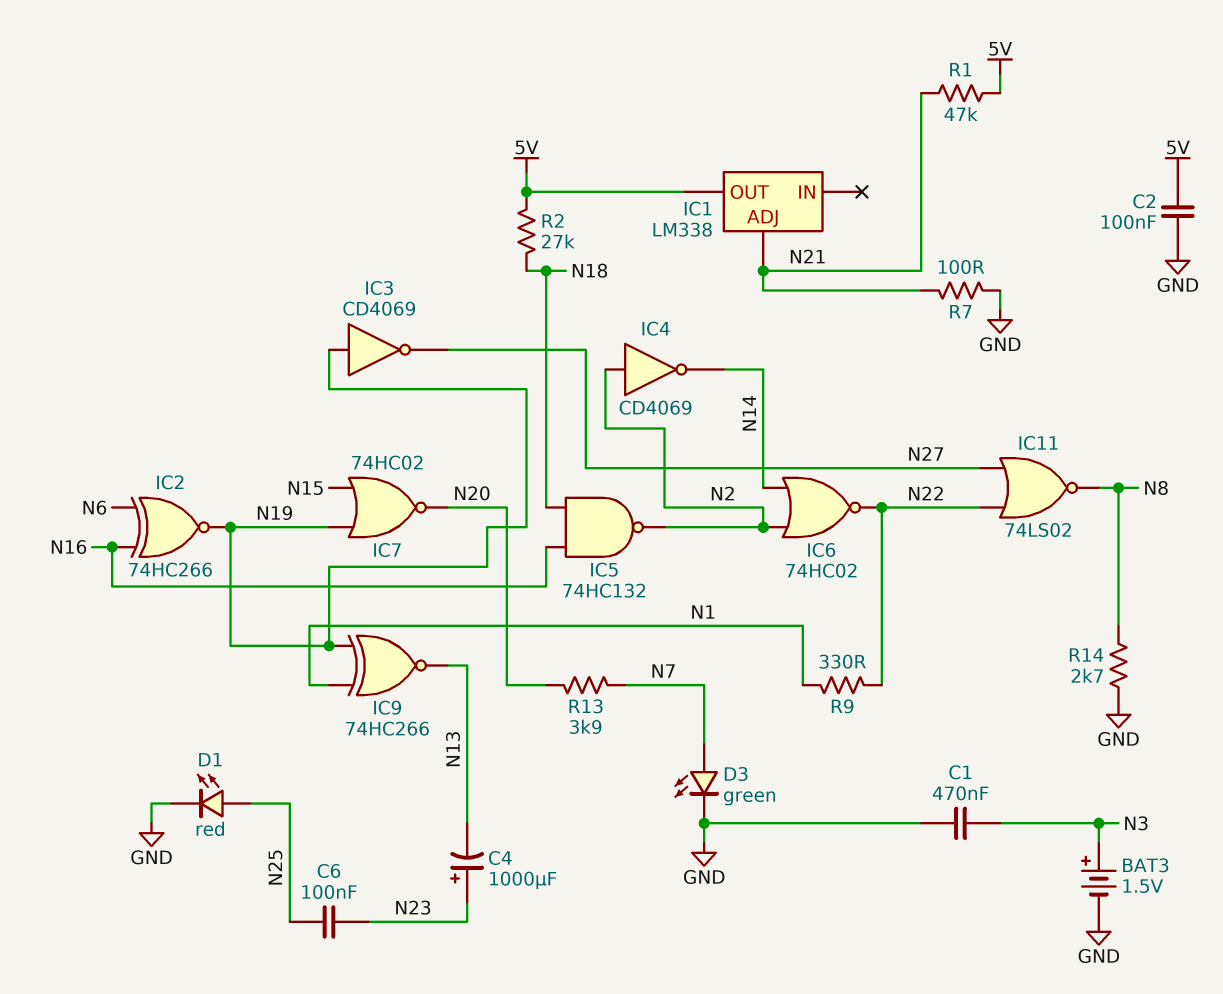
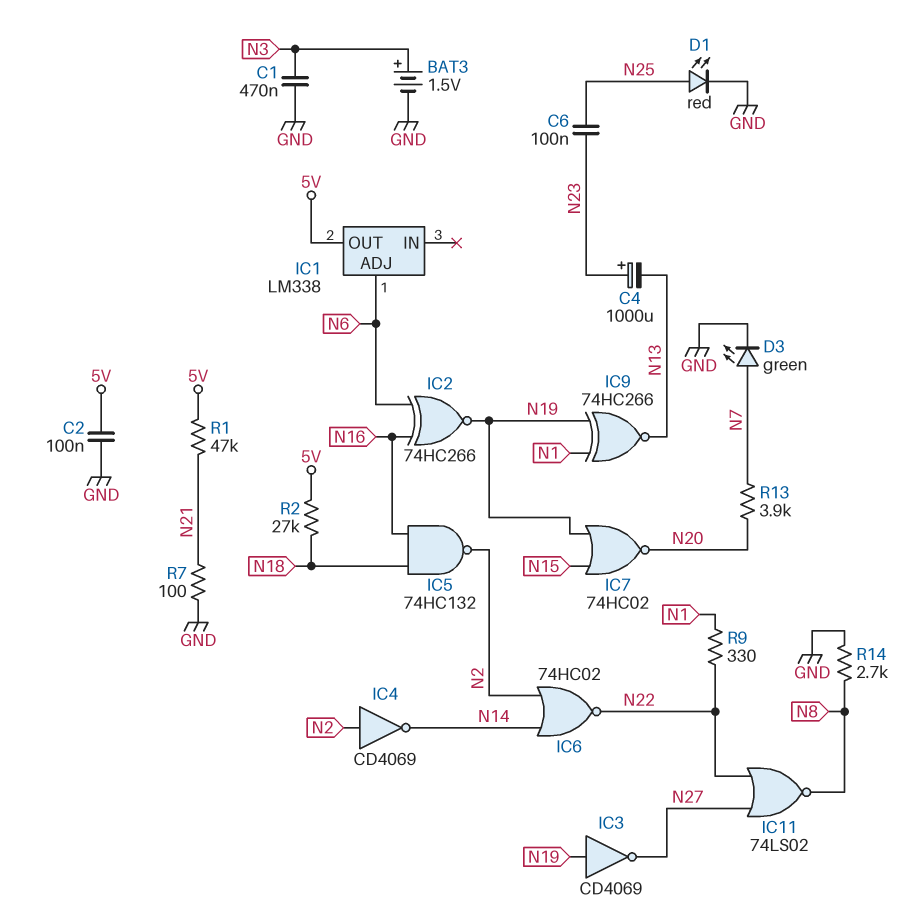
IC1 pin ADJ: N21 -> N6

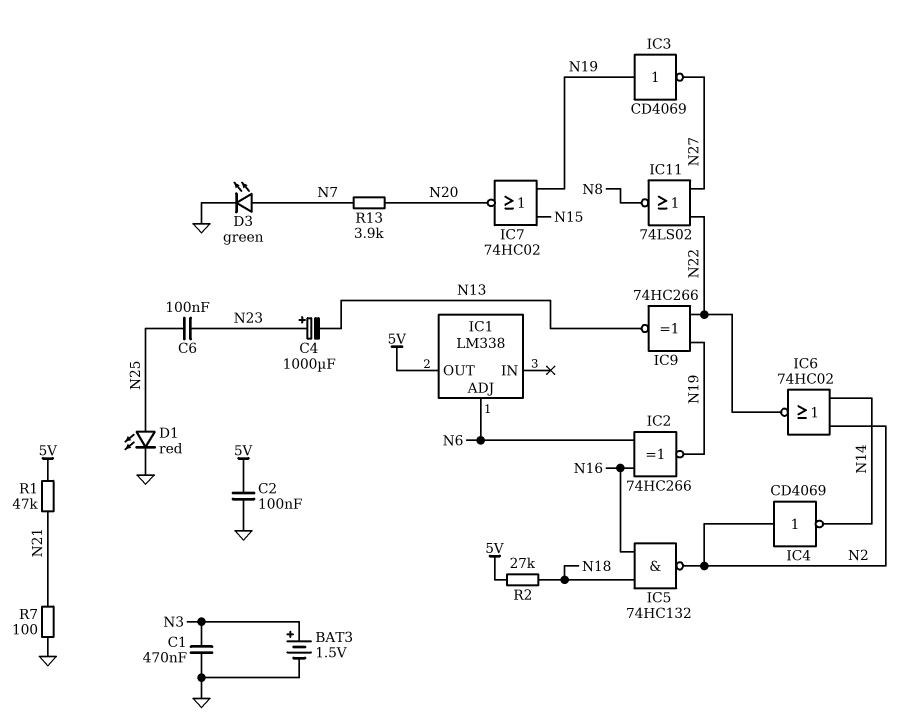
IC9: XNOR 74HC266 (in N1, in N19, out N13) -> XNOR 74HC266 (in N19, in N22, out N13)
R9: 330 (N1, N22) -> none
R14: 2.7k (GND, N8) -> none

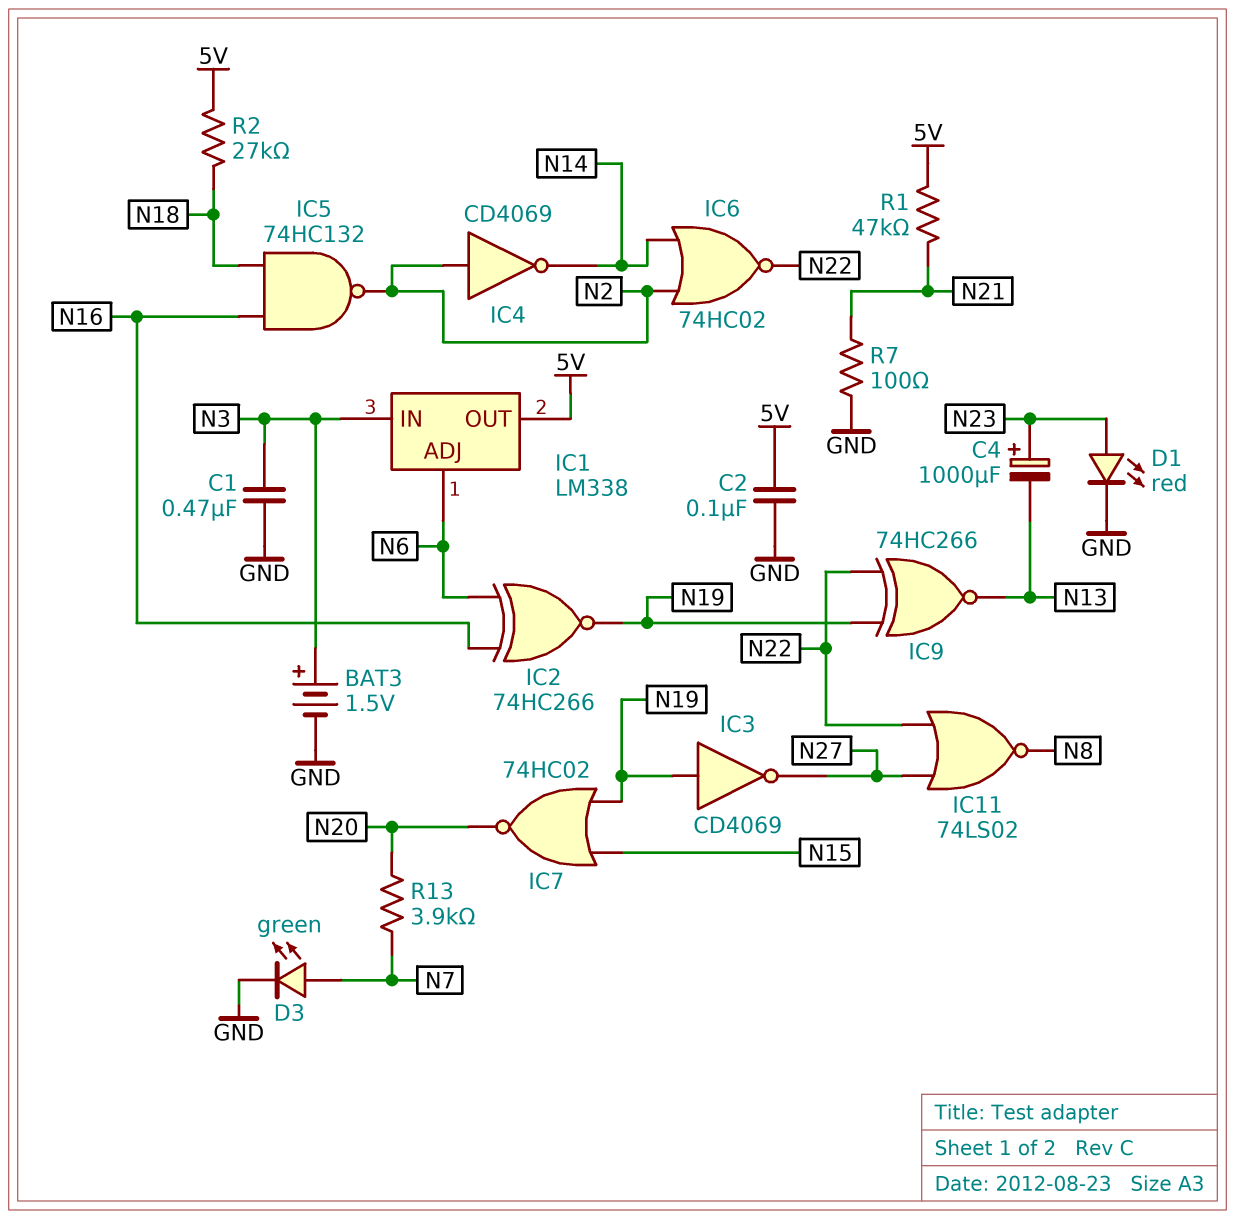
C6: 100nF (N23, N25) -> none
D1: LED red (A N25, K GND) -> LED red (A N23, K GND)
IC1 pin IN: none -> N3

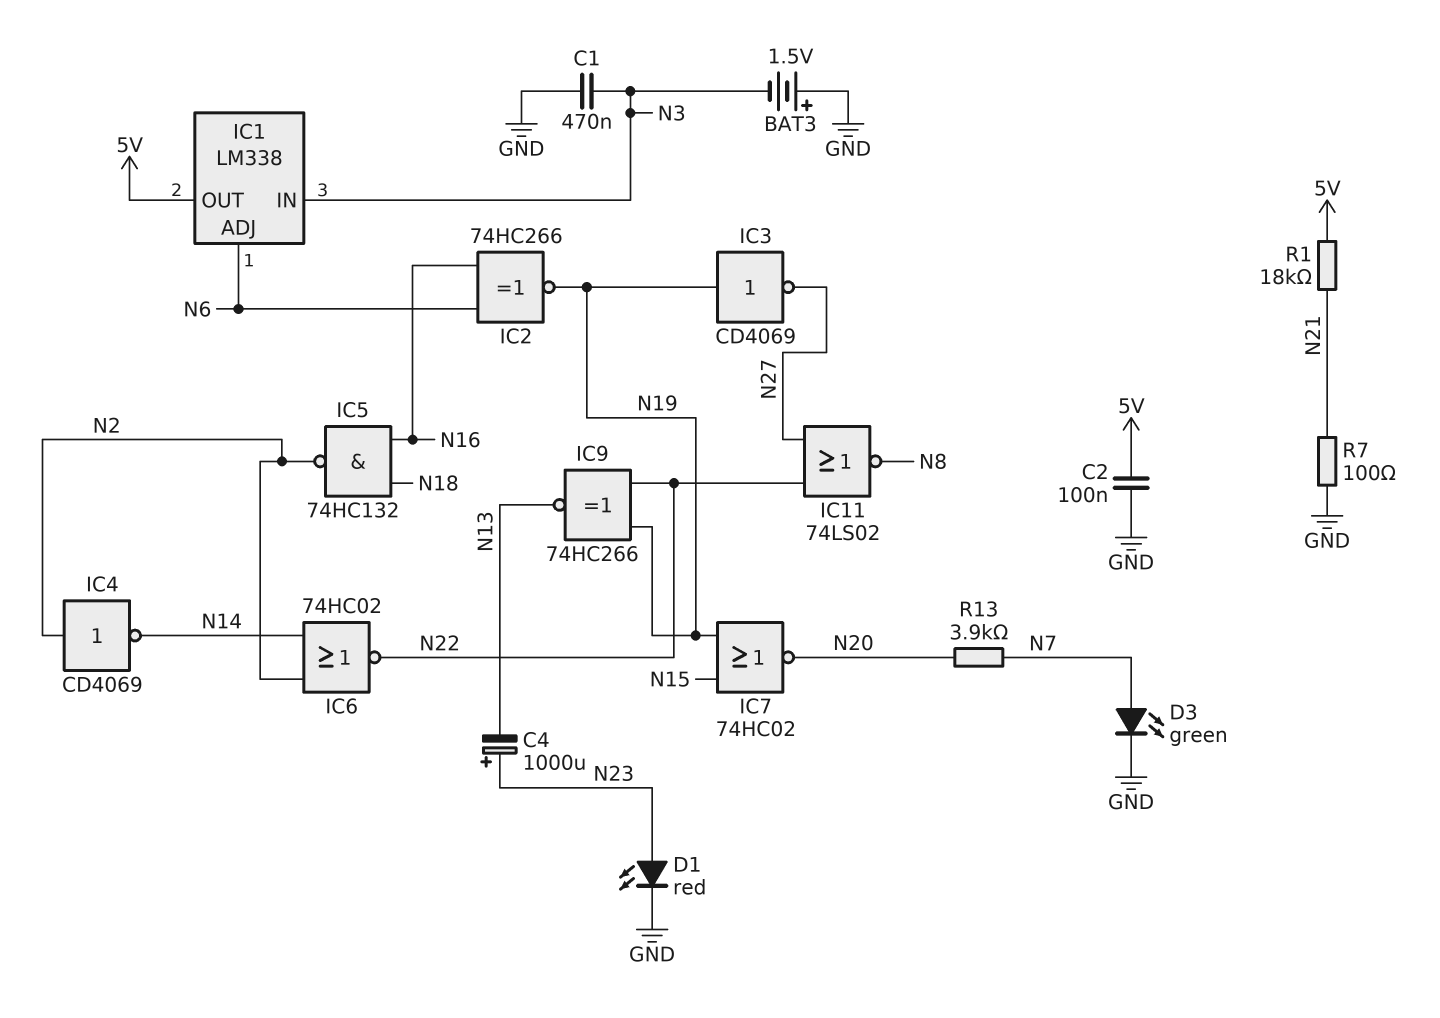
BAT3: 1.5V (plus N3, minus GND) -> 1.5V (plus GND, minus N3)
R1: 47k (5V, N21) -> 18k (5V, N21)
R2: 27k (5V, N18) -> none

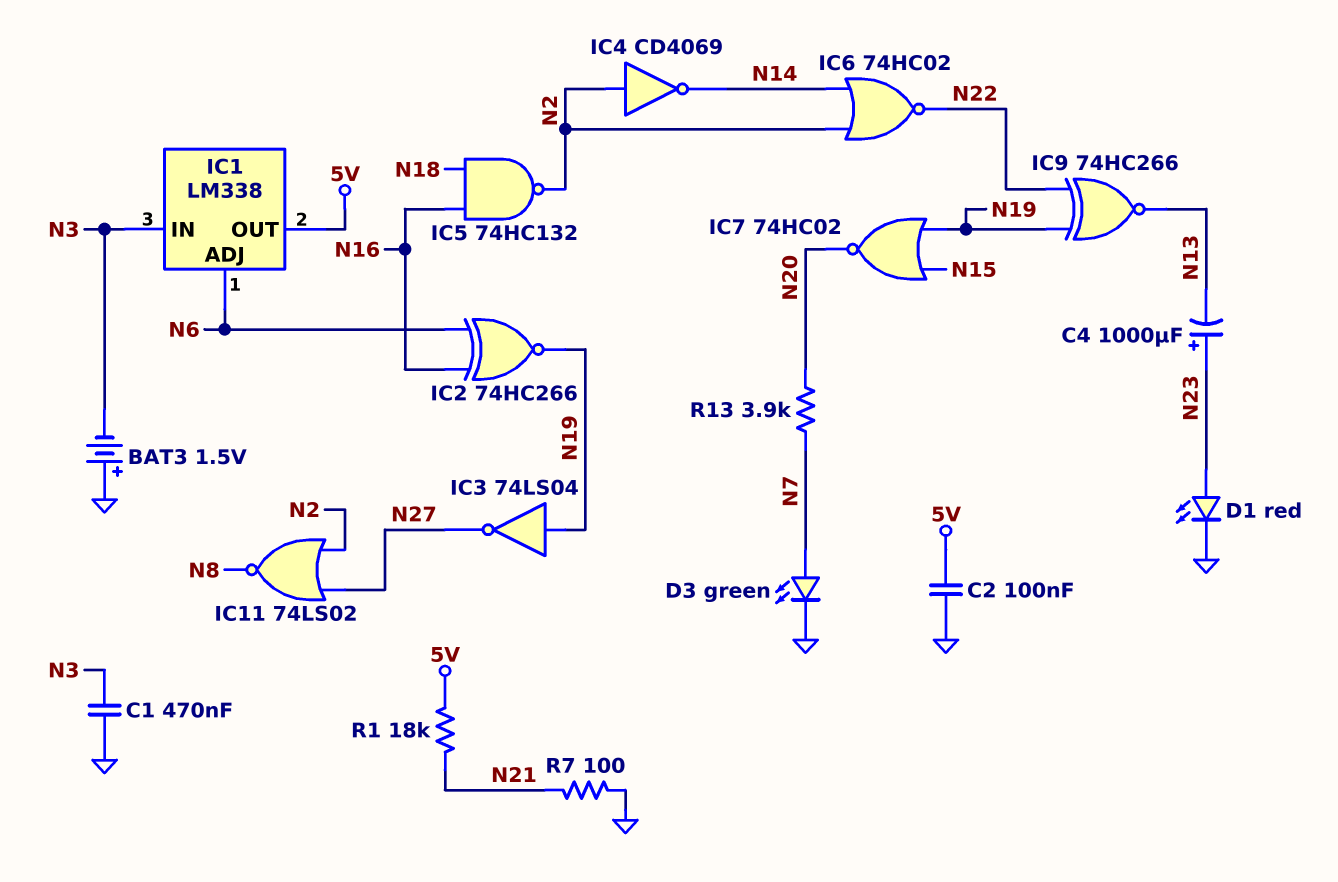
IC3: NOT CD4069 (in N19, out N27) -> NOT 74LS04 (in N19, out N27)
IC11: NOR 74LS02 (in N22, in N27, out N8) -> NOR 74LS02 (in N2, in N27, out N8)

